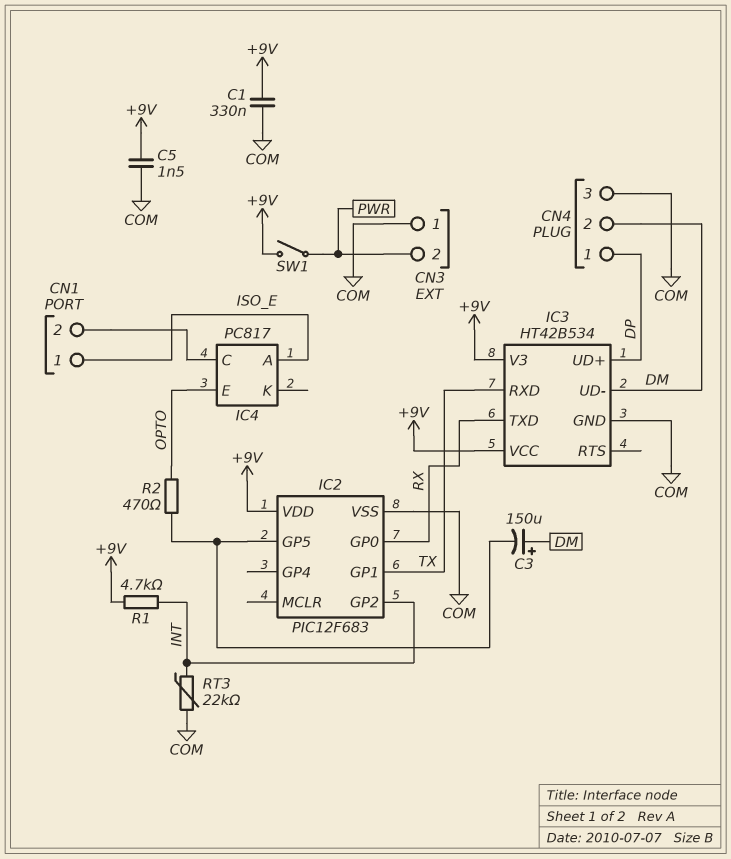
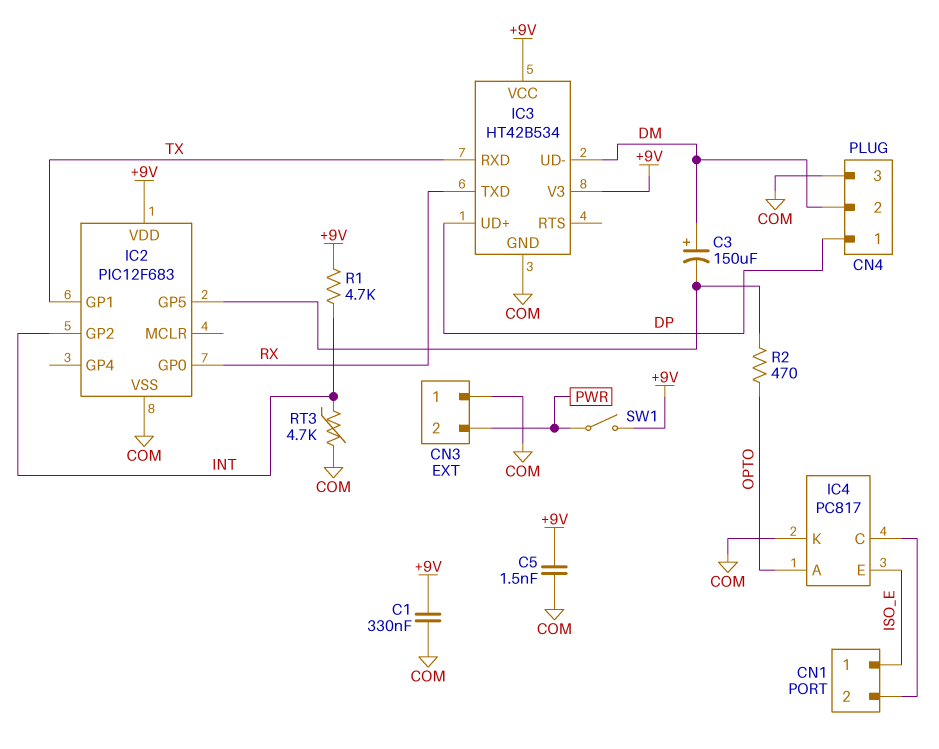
IC4 pin A: ISO_E -> OPTO
IC4 pin E: OPTO -> ISO_E
IC4 pin K: none -> COM
RT3: 22k (COM, INT) -> 4.7k (COM, INT)

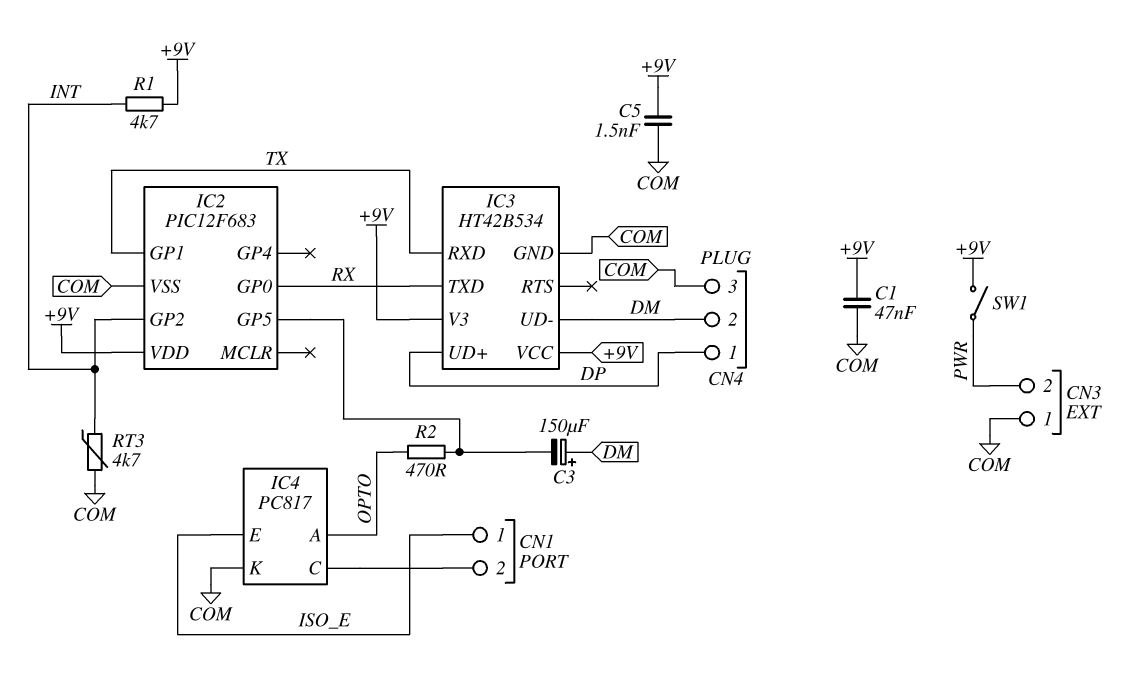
C1: 330nF (+9V, COM) -> 47nF (+9V, COM)

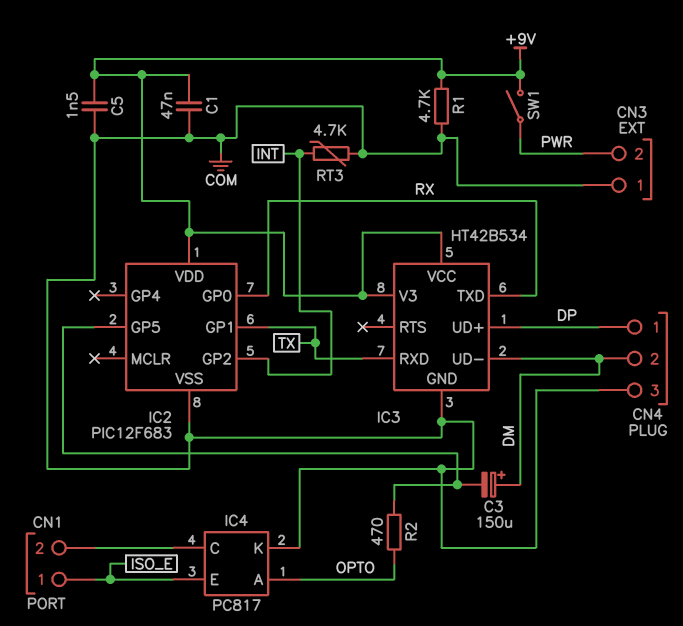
R1: 4.7k (+9V, INT) -> 4.7k (+9V, COM)

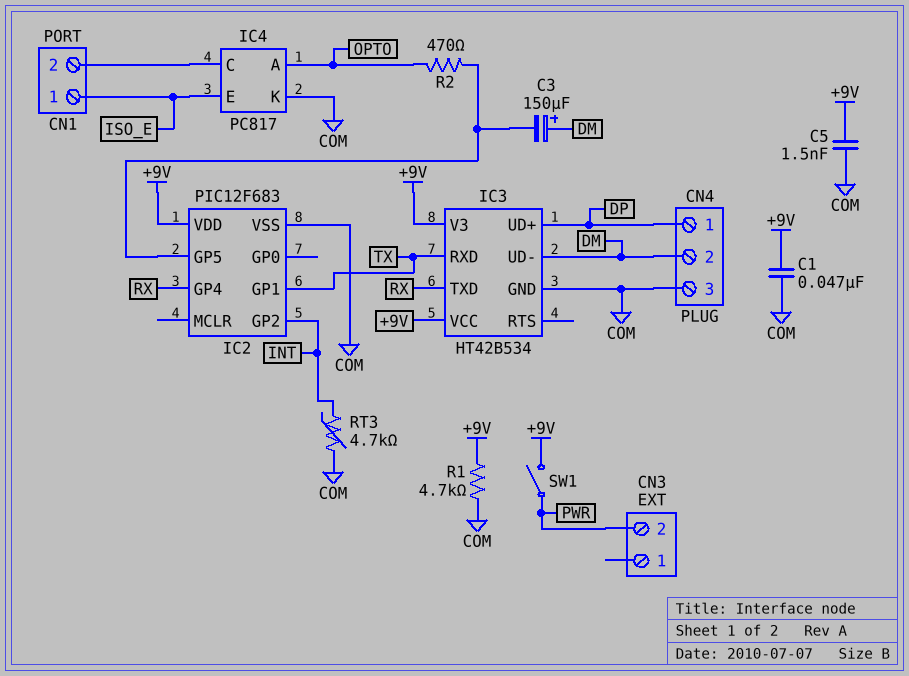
CN3 pin 1: COM -> none
IC2 pin GP0: RX -> none
IC2 pin GP4: none -> RX

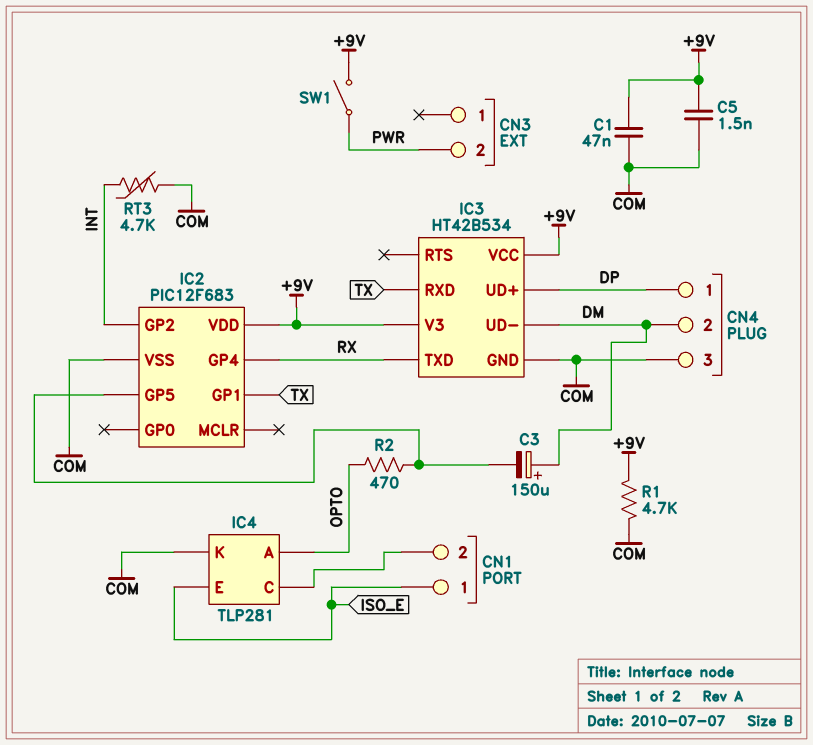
IC4: PC817 -> TLP281

